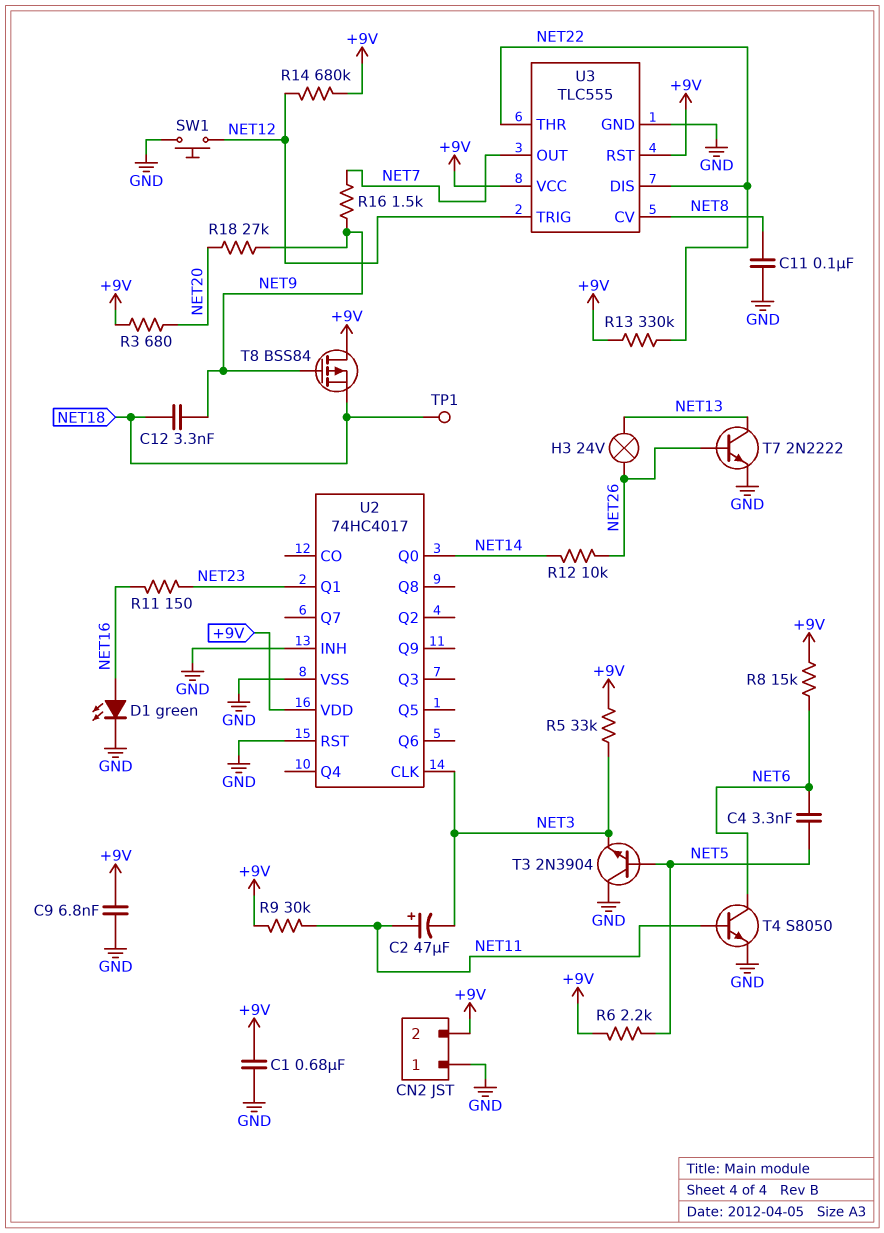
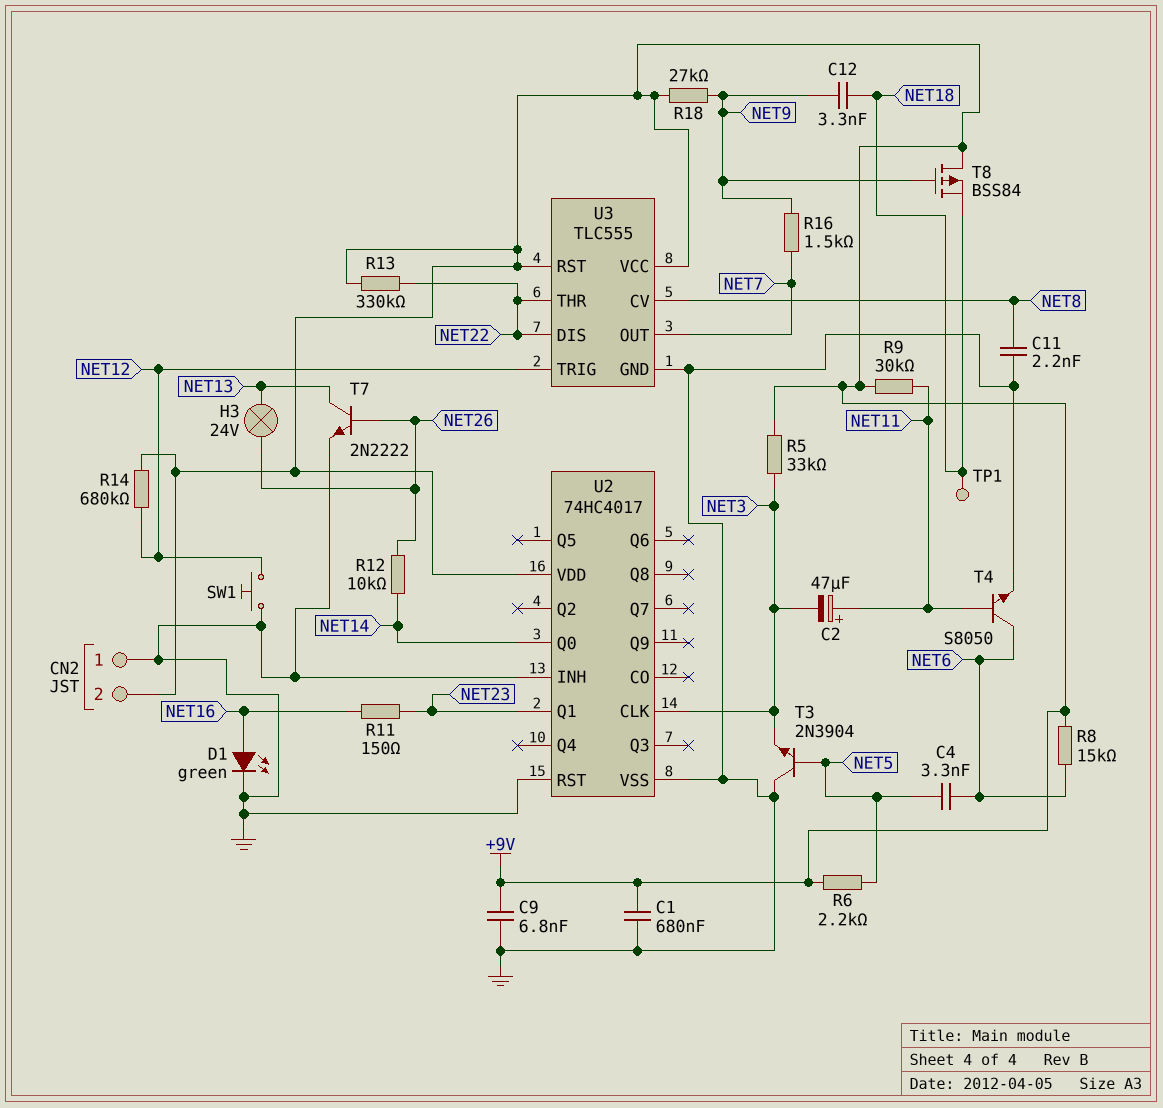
C11: 100nF (GND, NET8) -> 2.2nF (GND, NET8)
R3: 680 (+9V, NET20) -> none
R18: 27k (NET9, NET20) -> 27k (+9V, NET9)

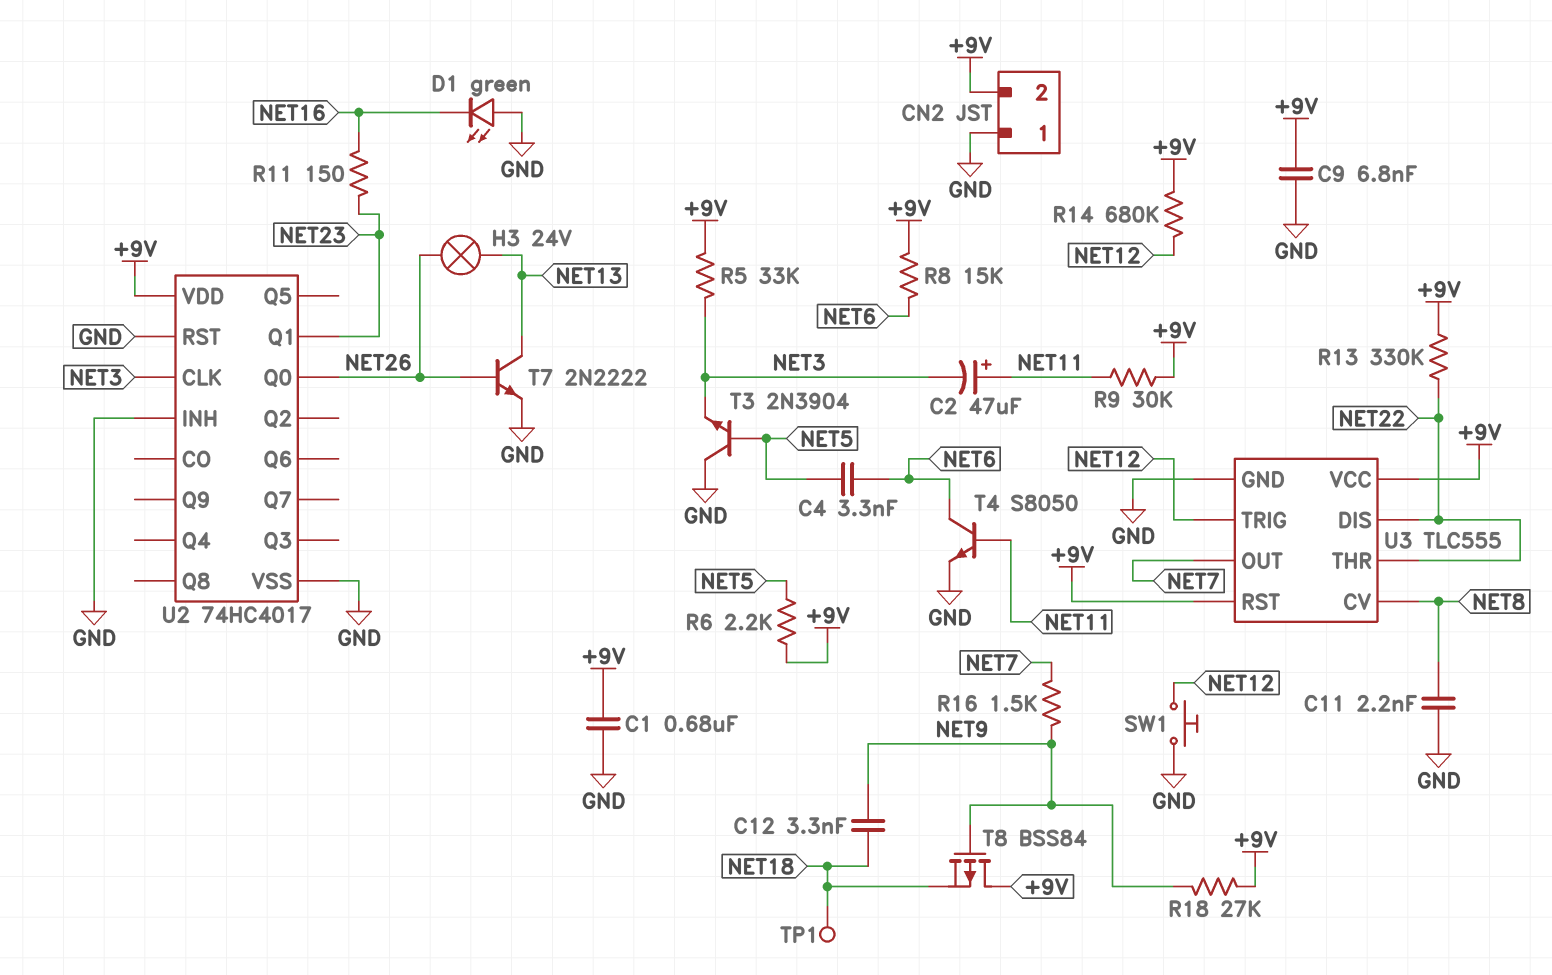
D1: LED green (A NET16, K GND) -> LED green (A GND, K NET16)
R12: 10k (NET14, NET26) -> none
U2 pin Q0: NET14 -> NET26

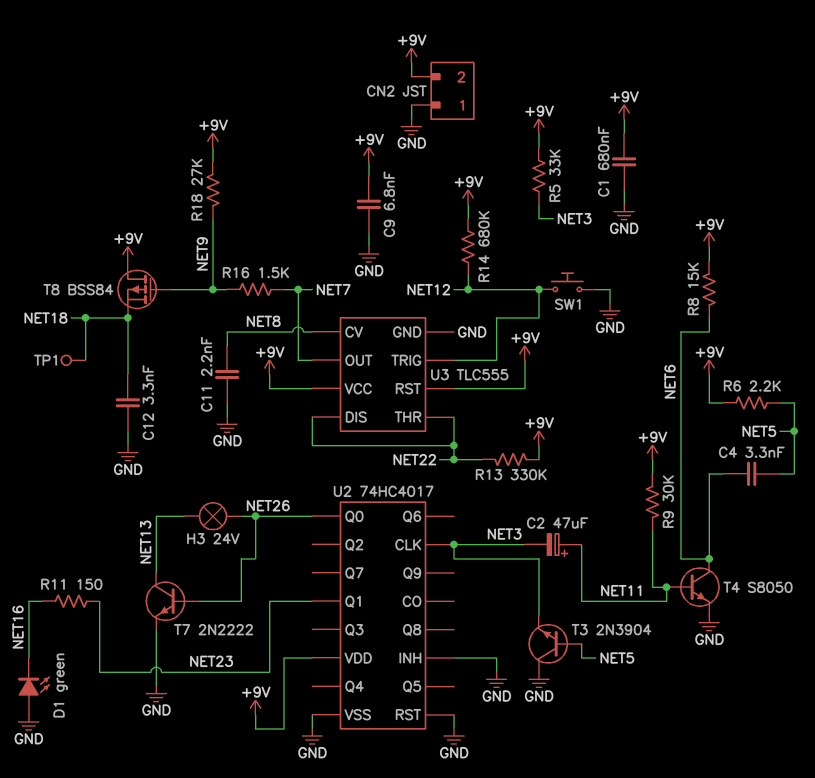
C12: 3.3nF (NET9, NET18) -> 3.3nF (GND, NET18)

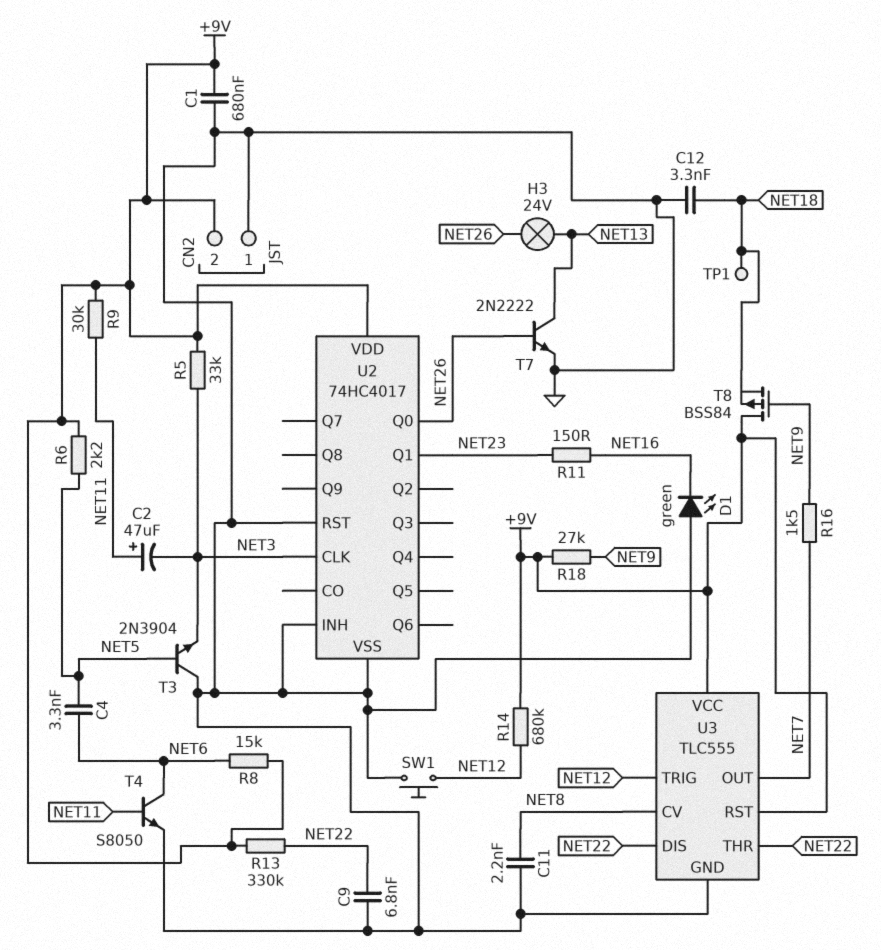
C9: 6.8nF (+9V, GND) -> 6.8nF (GND, NET22)

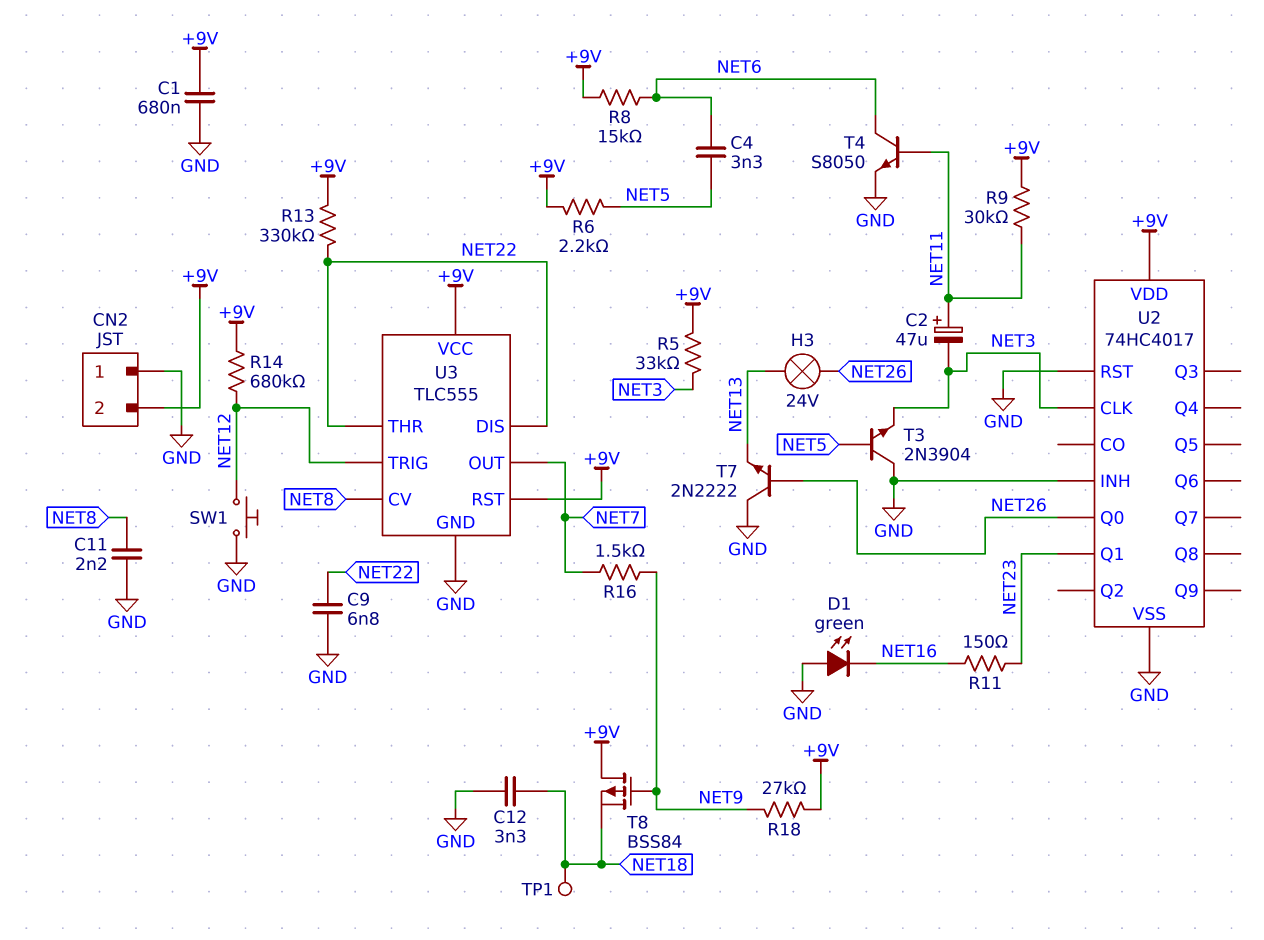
T7: NPN 2N2222 (B NET26, C NET13, E GND) -> NPN 2N2222 (B NET26, C GND, E NET13)

